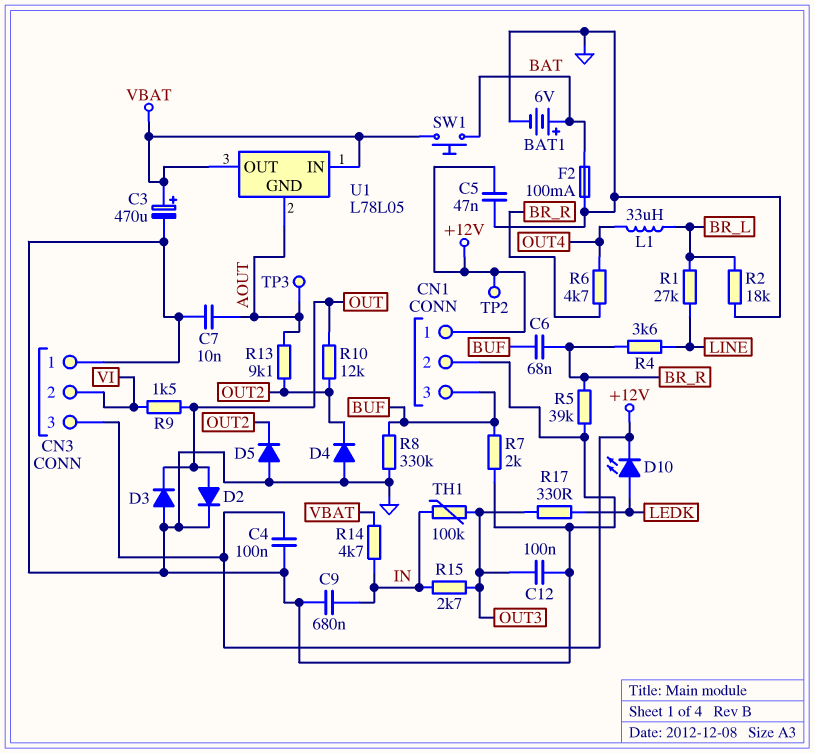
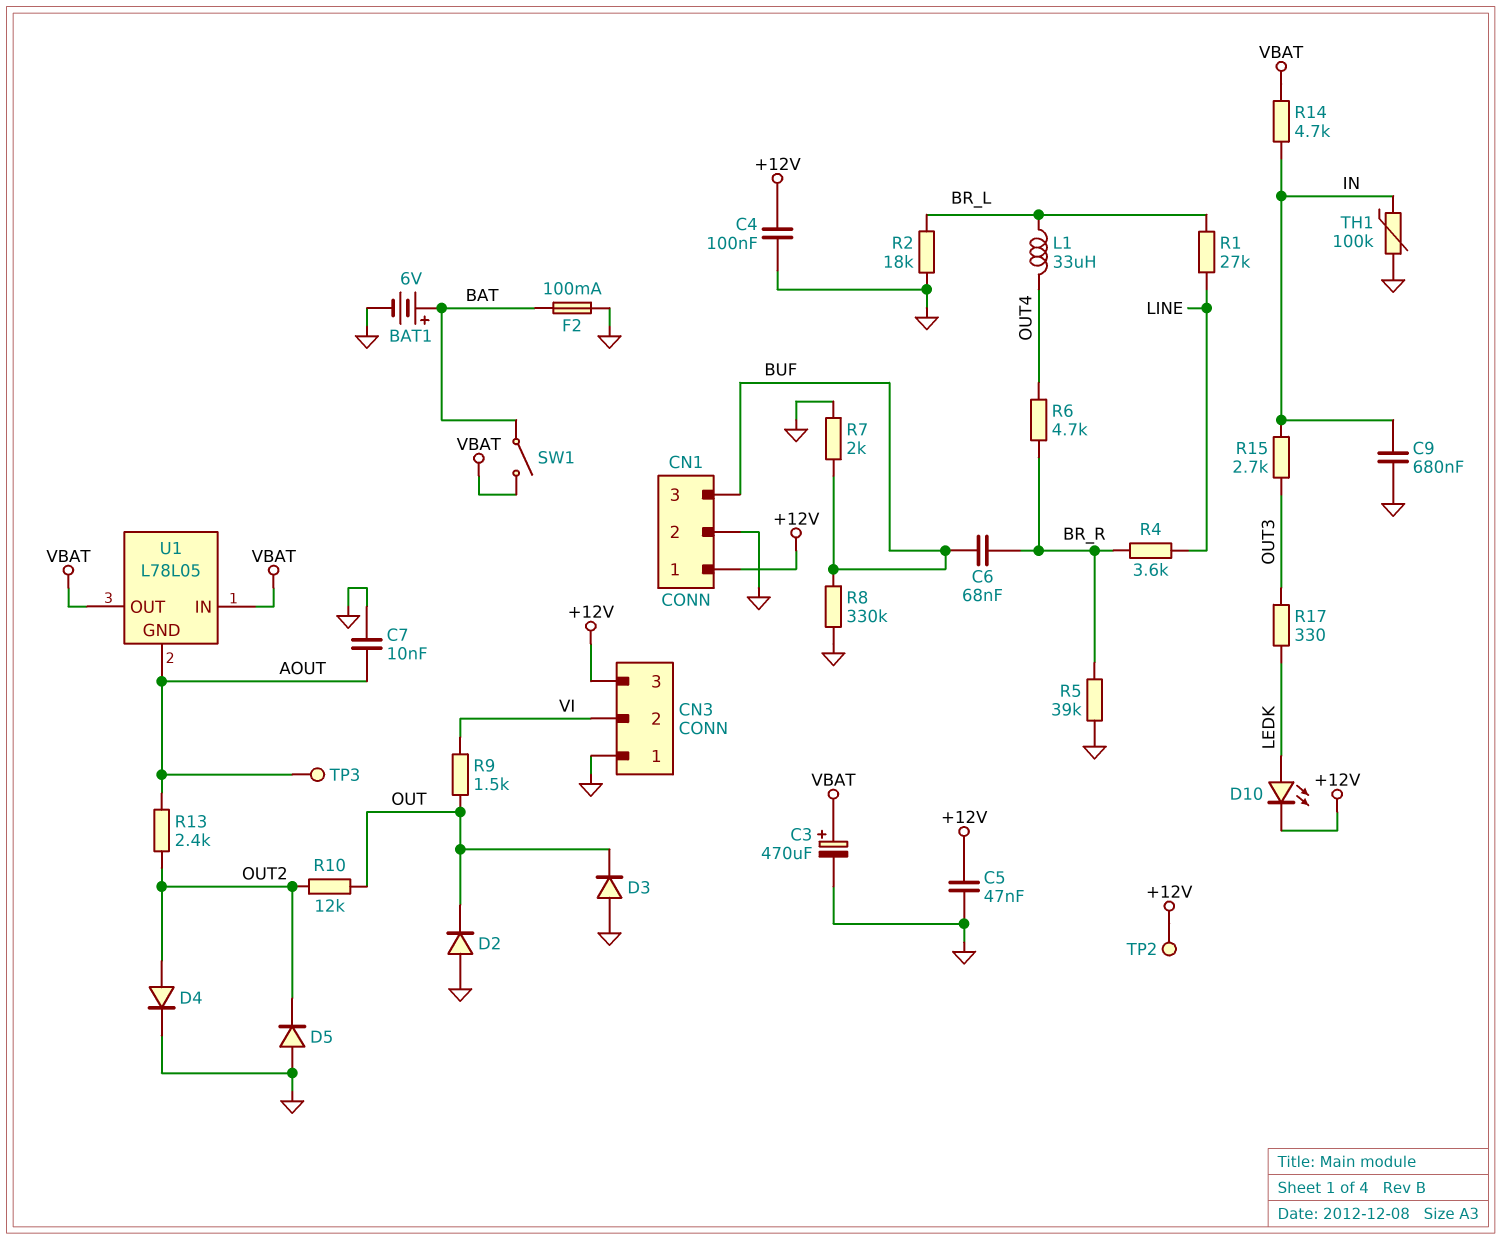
C12: 100nF (GND, OUT3) -> none
D2: diode (A OUT, K GND) -> diode (A GND, K OUT)
D4: diode (A GND, K OUT2) -> diode (A OUT2, K GND)
R13: 9.1k (AOUT, OUT2) -> 2.4k (AOUT, OUT2)
SW1: button (BAT, VBAT) -> switch (BAT, VBAT)
TH1: 100k (IN, OUT3) -> 100k (GND, IN)

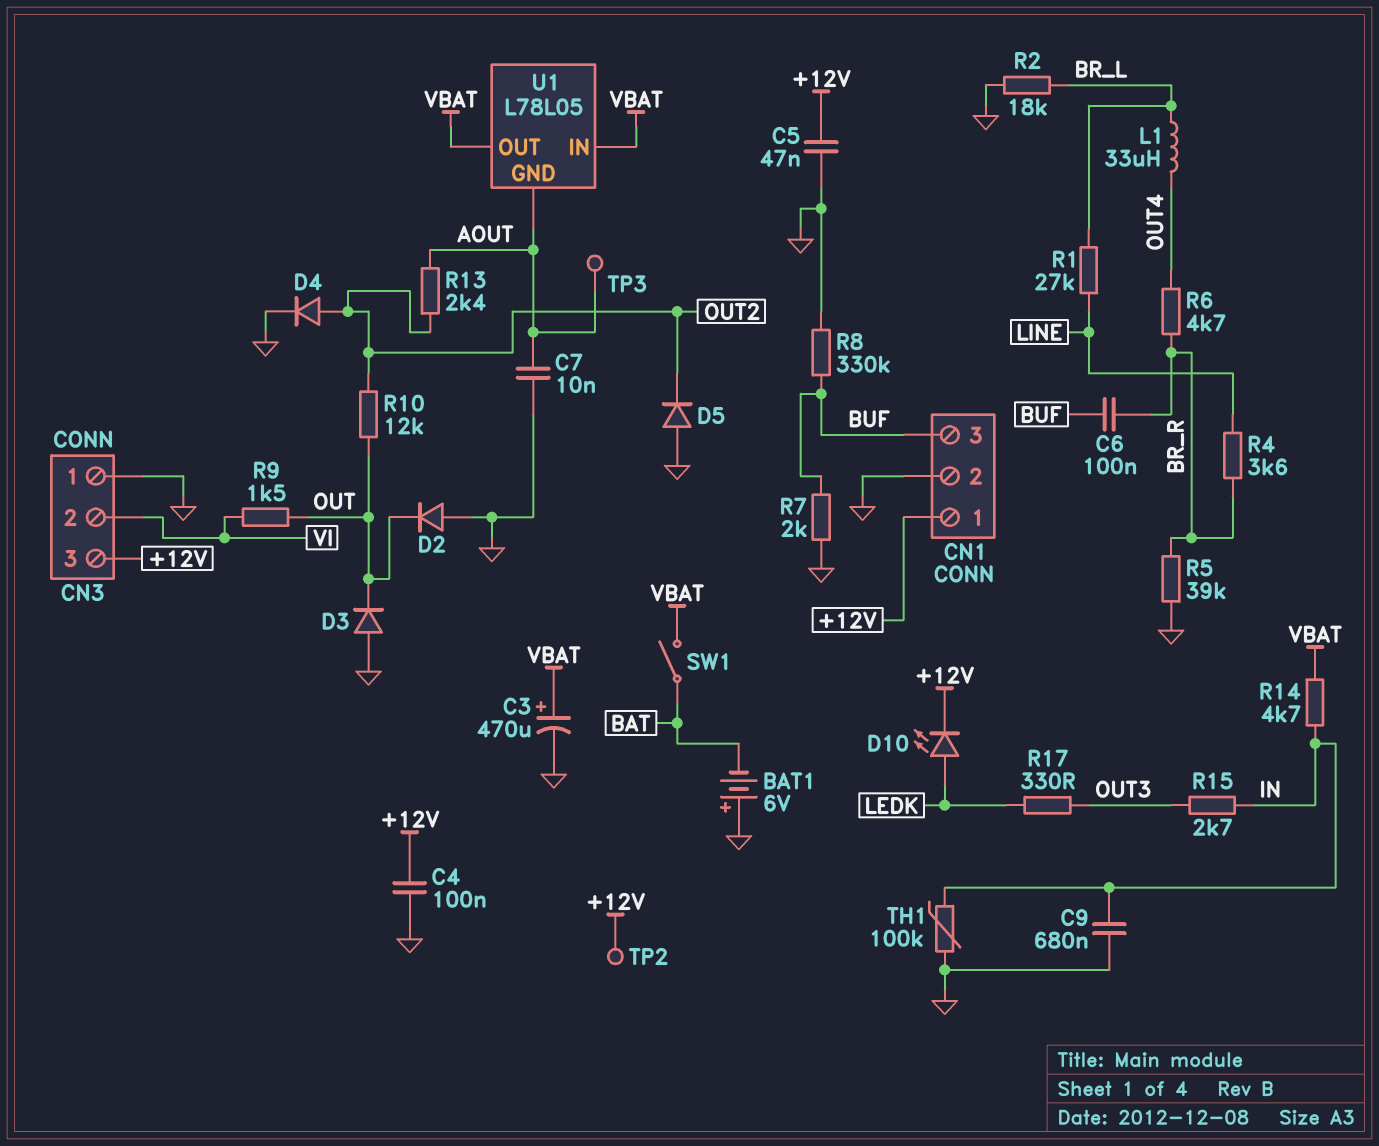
BAT1: 6V (plus BAT, minus GND) -> 6V (plus GND, minus BAT)
C6: 68nF (BR_R, BUF) -> 100nF (BR_R, BUF)
F2: 100mA (BAT, GND) -> none

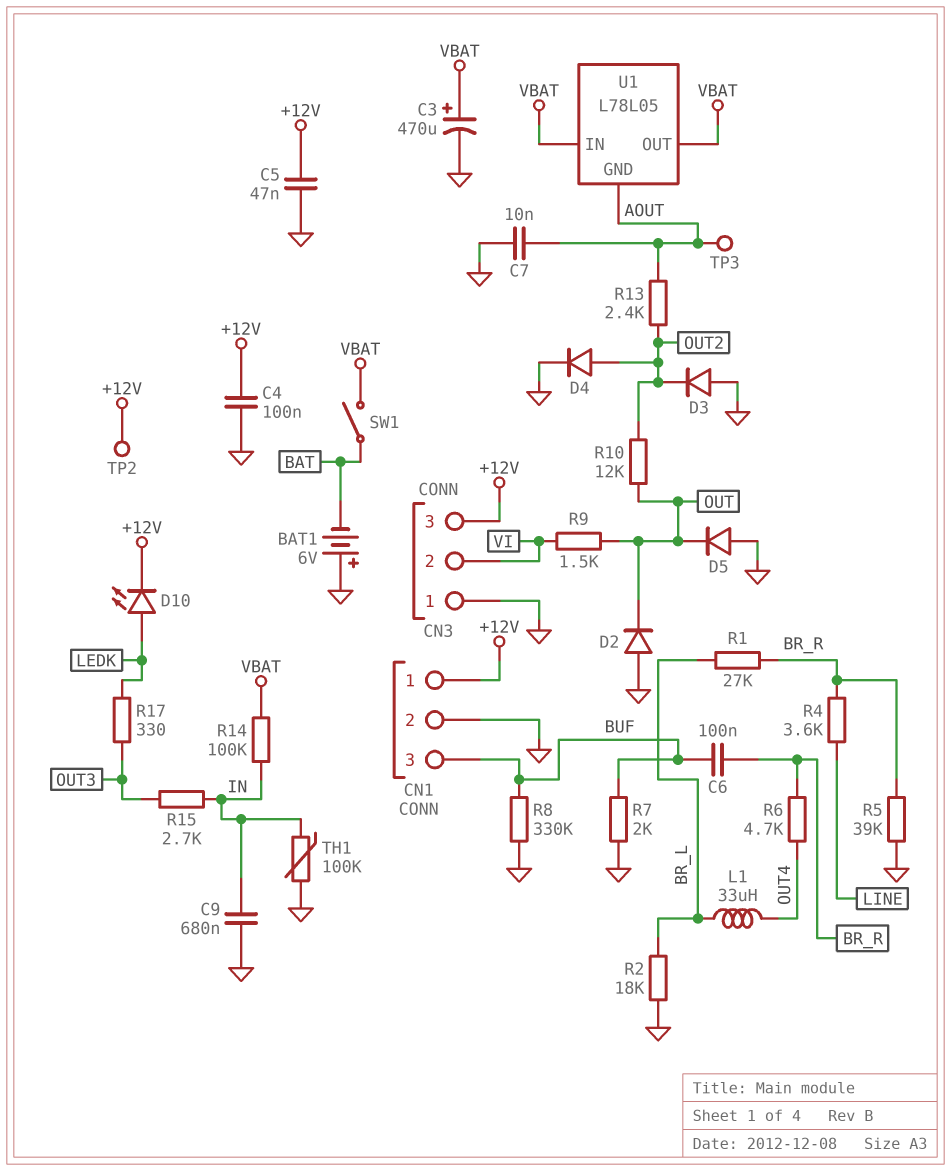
D3: diode (A GND, K OUT) -> diode (A GND, K OUT2)
D5: diode (A GND, K OUT2) -> diode (A GND, K OUT)
R1: 27k (BR_L, LINE) -> 27k (BR_L, BR_R)
R14: 4.7k (IN, VBAT) -> 100k (IN, VBAT)

